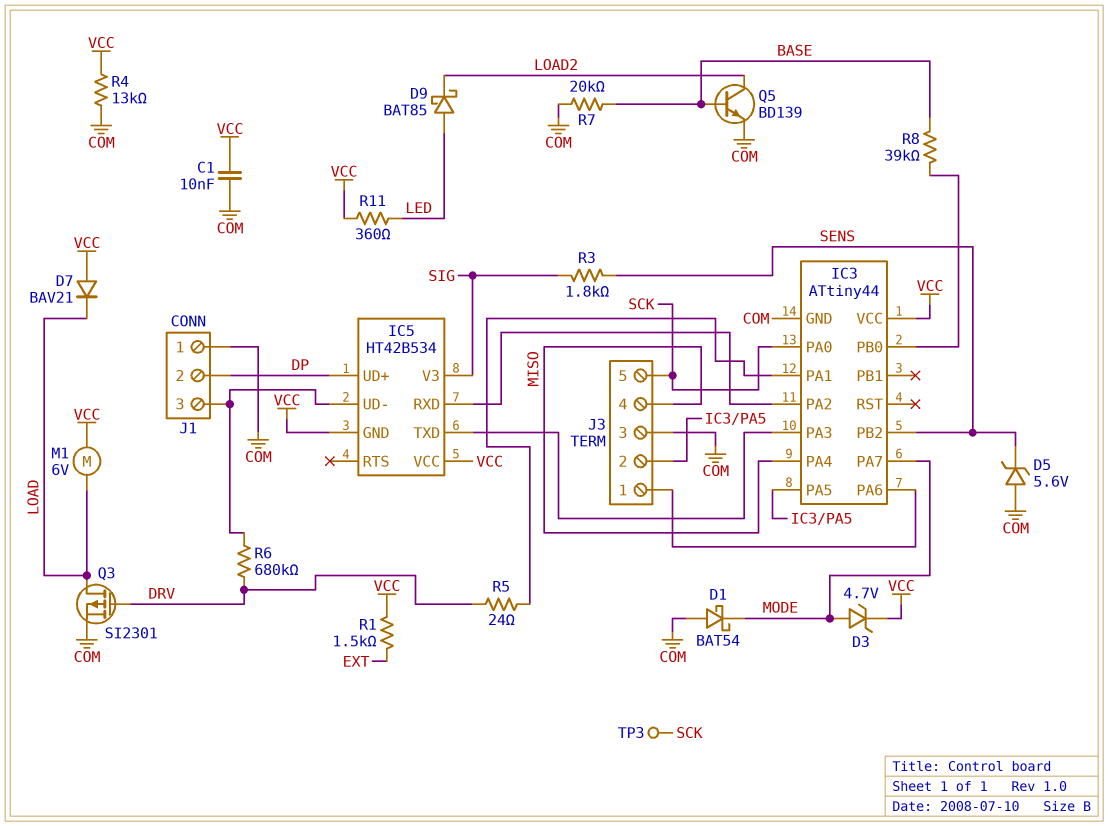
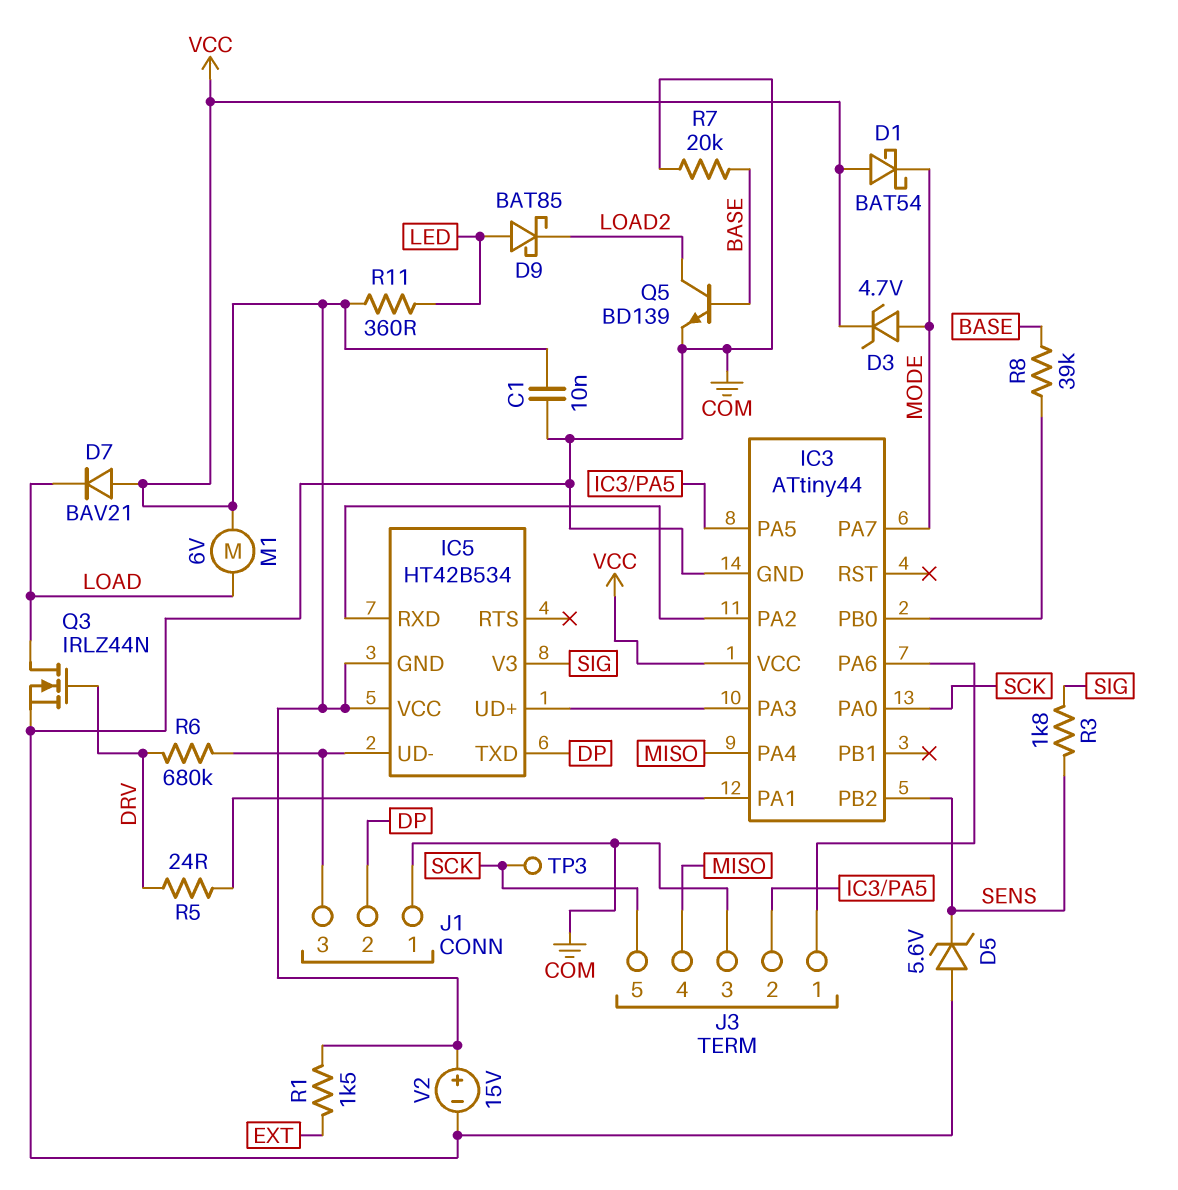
D1: schottky BAT54 (A COM, K MODE) -> schottky BAT54 (A VCC, K MODE)
IC5 pin TXD: IC3/PA3 -> DP
IC5 pin UD+: DP -> IC3/PA3
Q3: PMOS SI2301 (G DRV, D LOAD, S COM) -> NMOS IRLZ44N (G DRV, D LOAD, S COM)
R4: 13k (COM, VCC) -> none
V2: none -> 15V (plus VCC, minus COM)

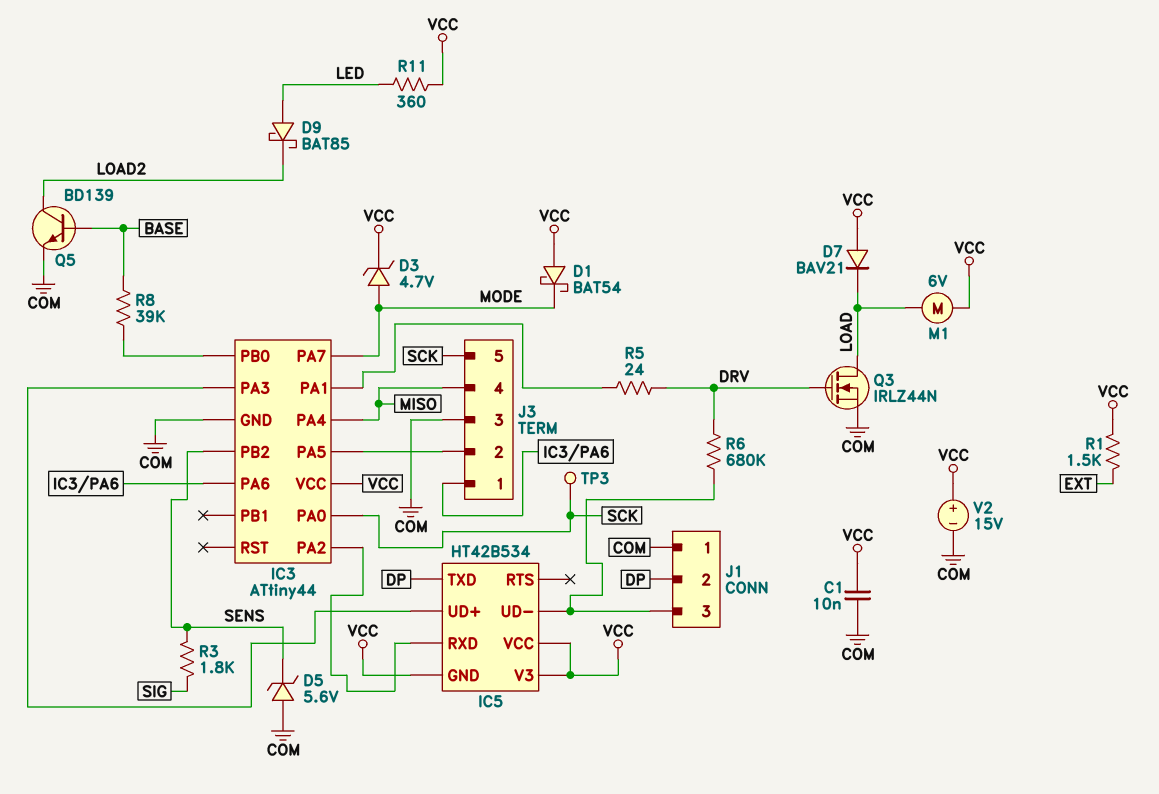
IC5 pin V3: SIG -> VCC
R7: 20k (BASE, COM) -> none

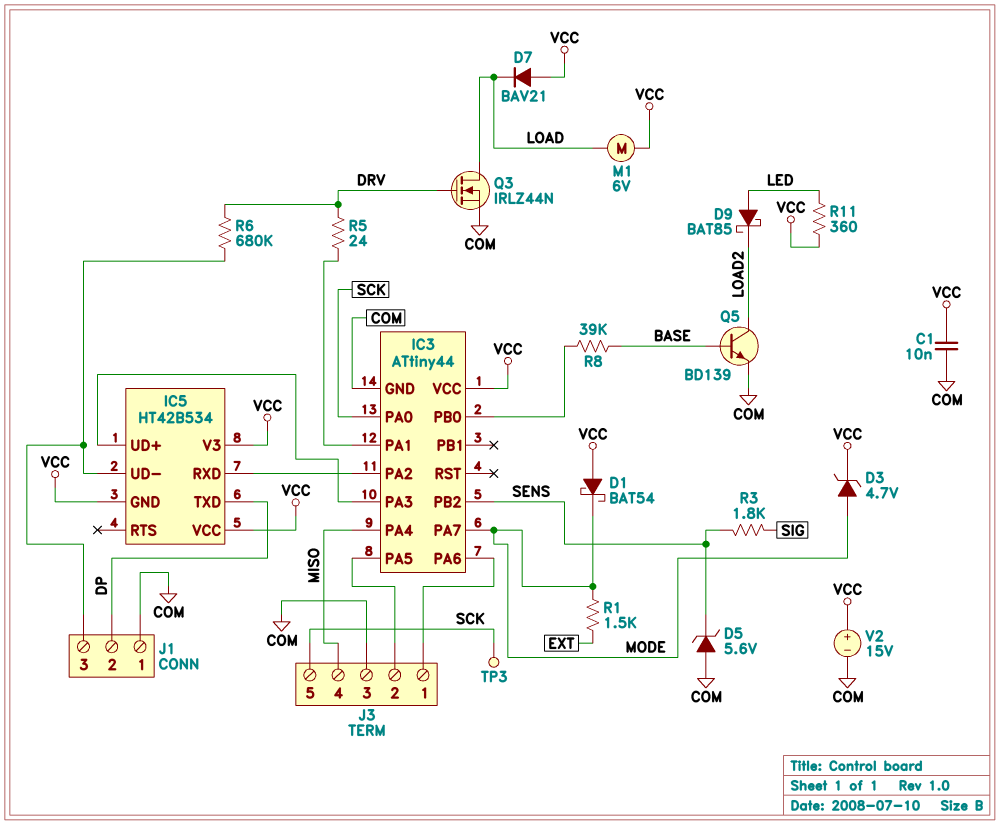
R1: 1.5k (EXT, VCC) -> 1.5k (EXT, MODE)

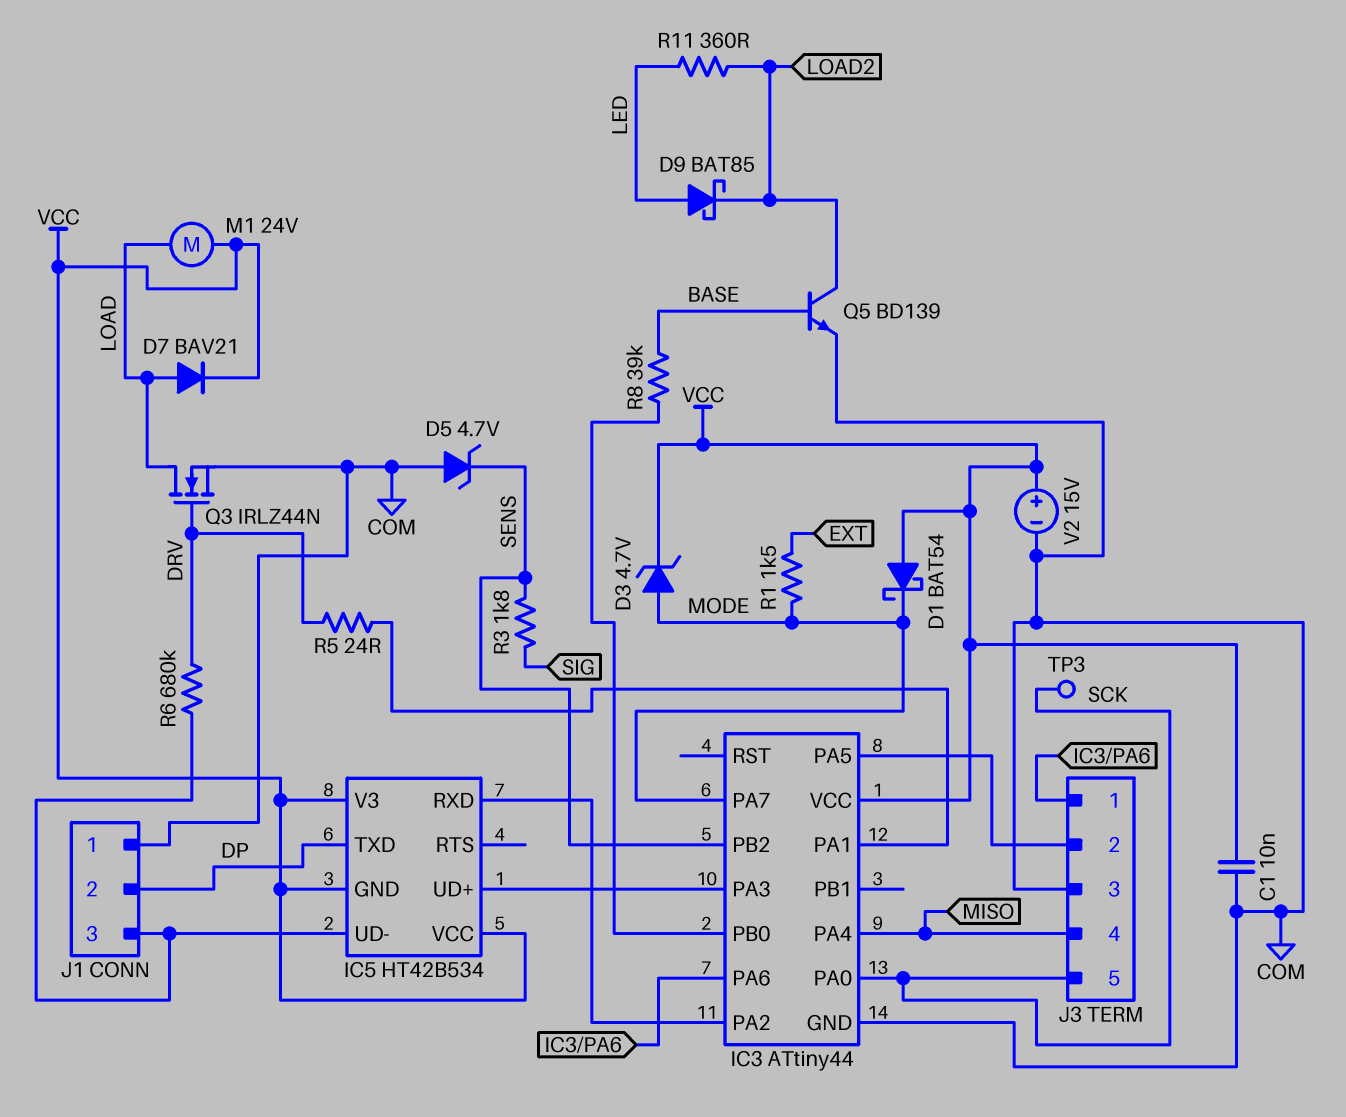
D5: zener 5.6V (A COM, K SENS) -> zener 4.7V (A COM, K SENS)
D7: diode BAV21 (A VCC, K LOAD) -> diode BAV21 (A LOAD, K VCC)
M1: motor 6V (LOAD, VCC) -> motor 24V (LOAD, VCC)
R11: 360 (LED, VCC) -> 360 (LED, LOAD2)

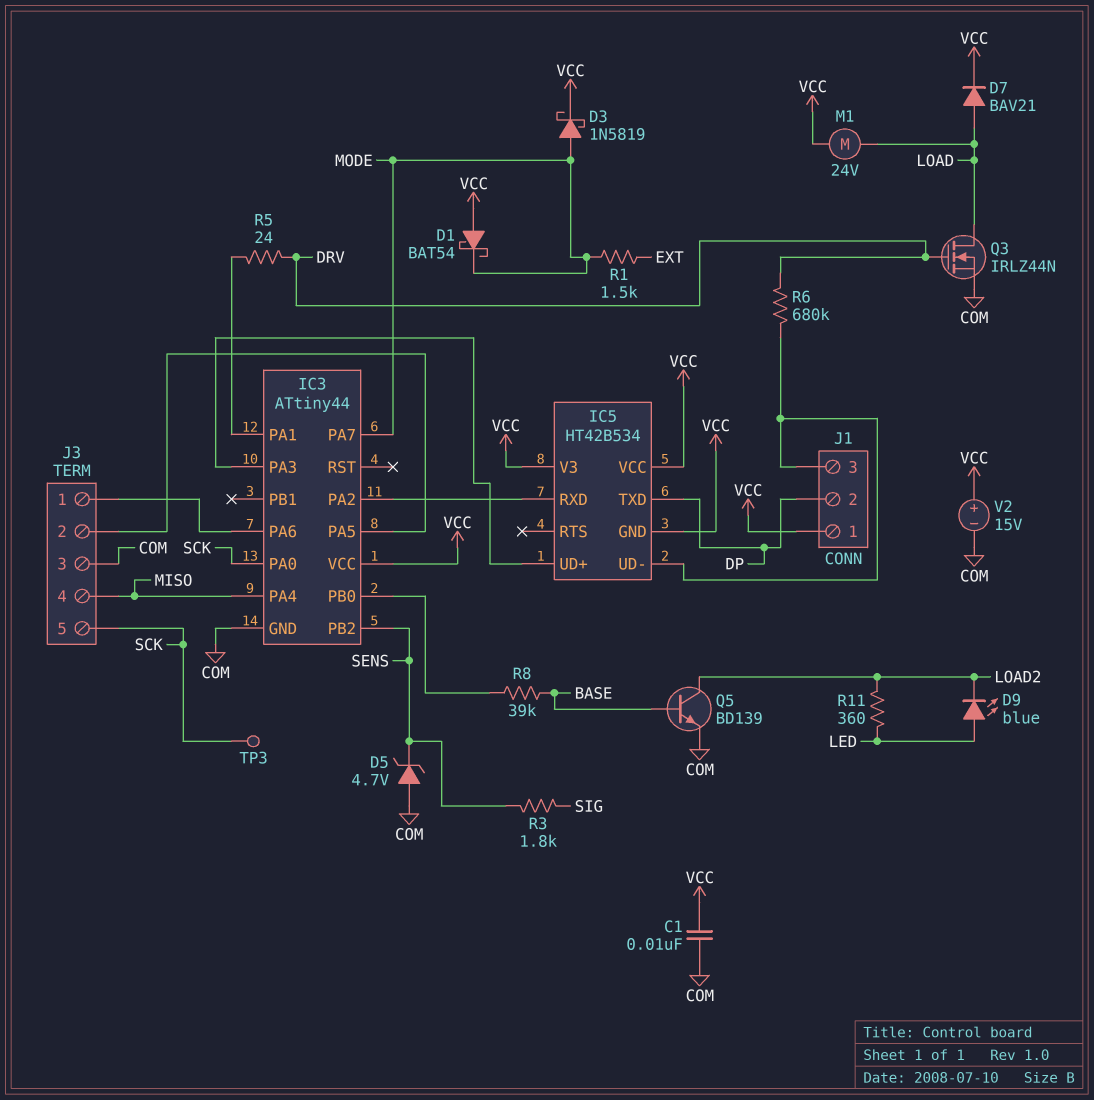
D3: zener 4.7V (A MODE, K VCC) -> schottky 1N5819 (A MODE, K VCC)
D9: schottky BAT85 (A LED, K LOAD2) -> LED blue (A LED, K LOAD2)
J1 pin 1: COM -> VCC

